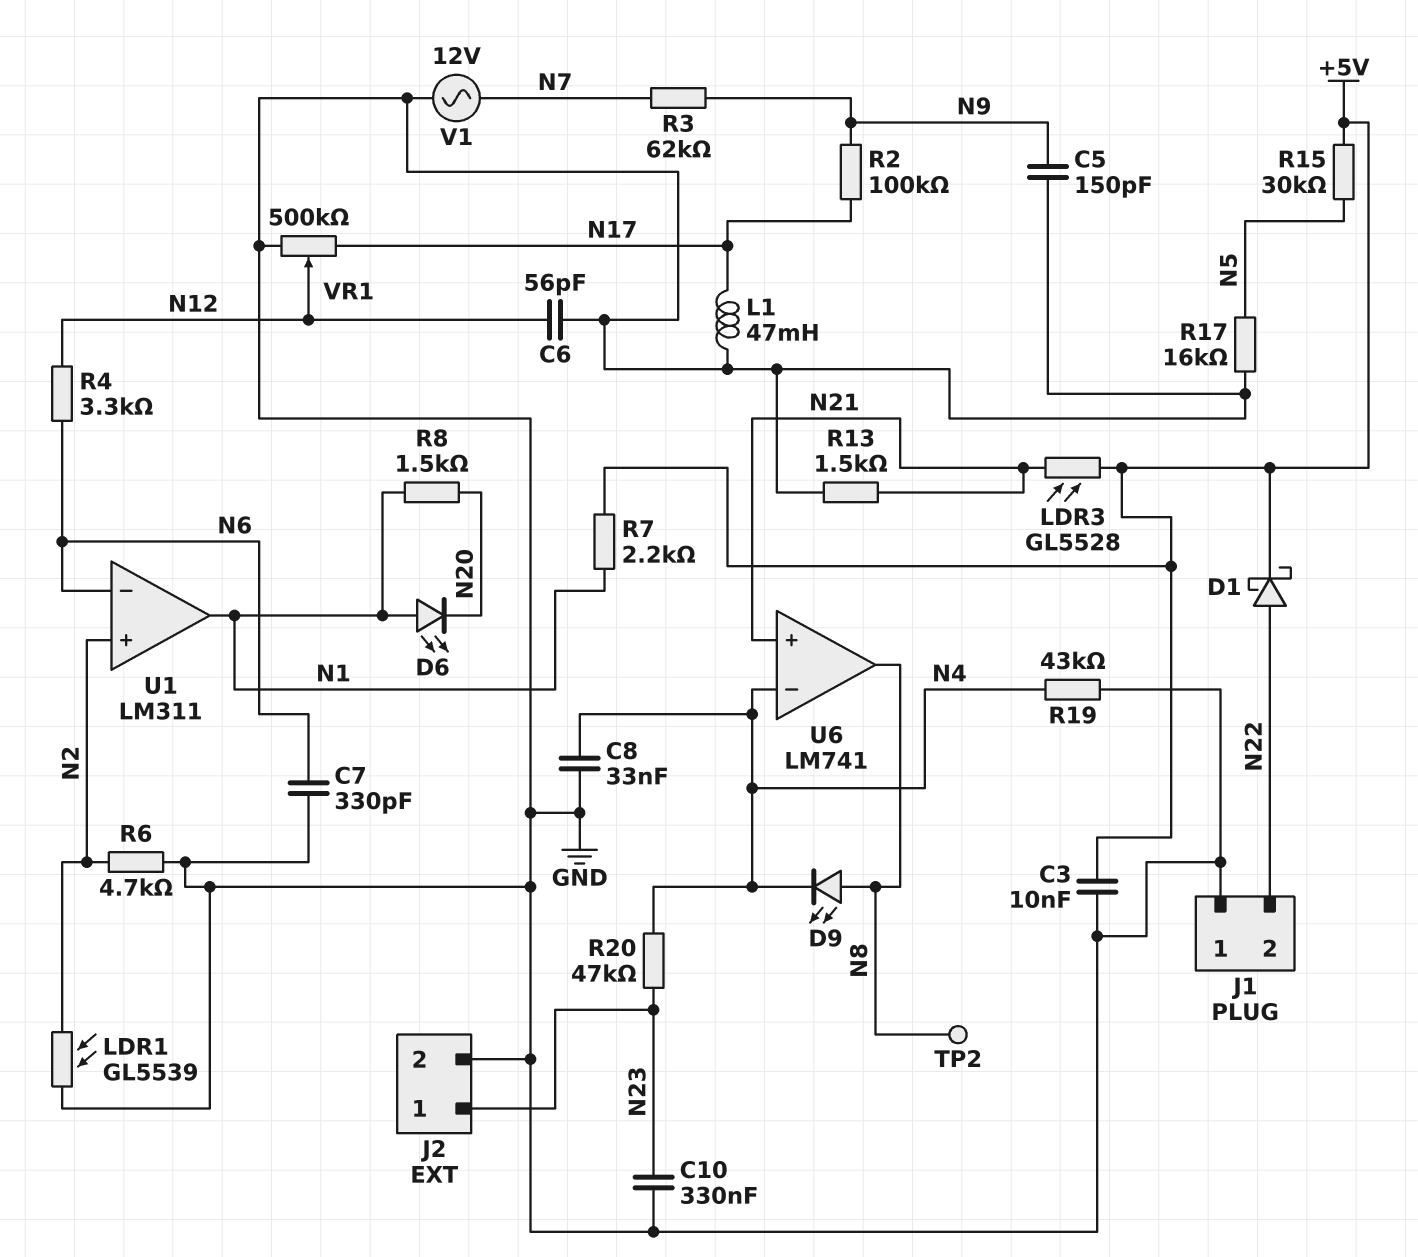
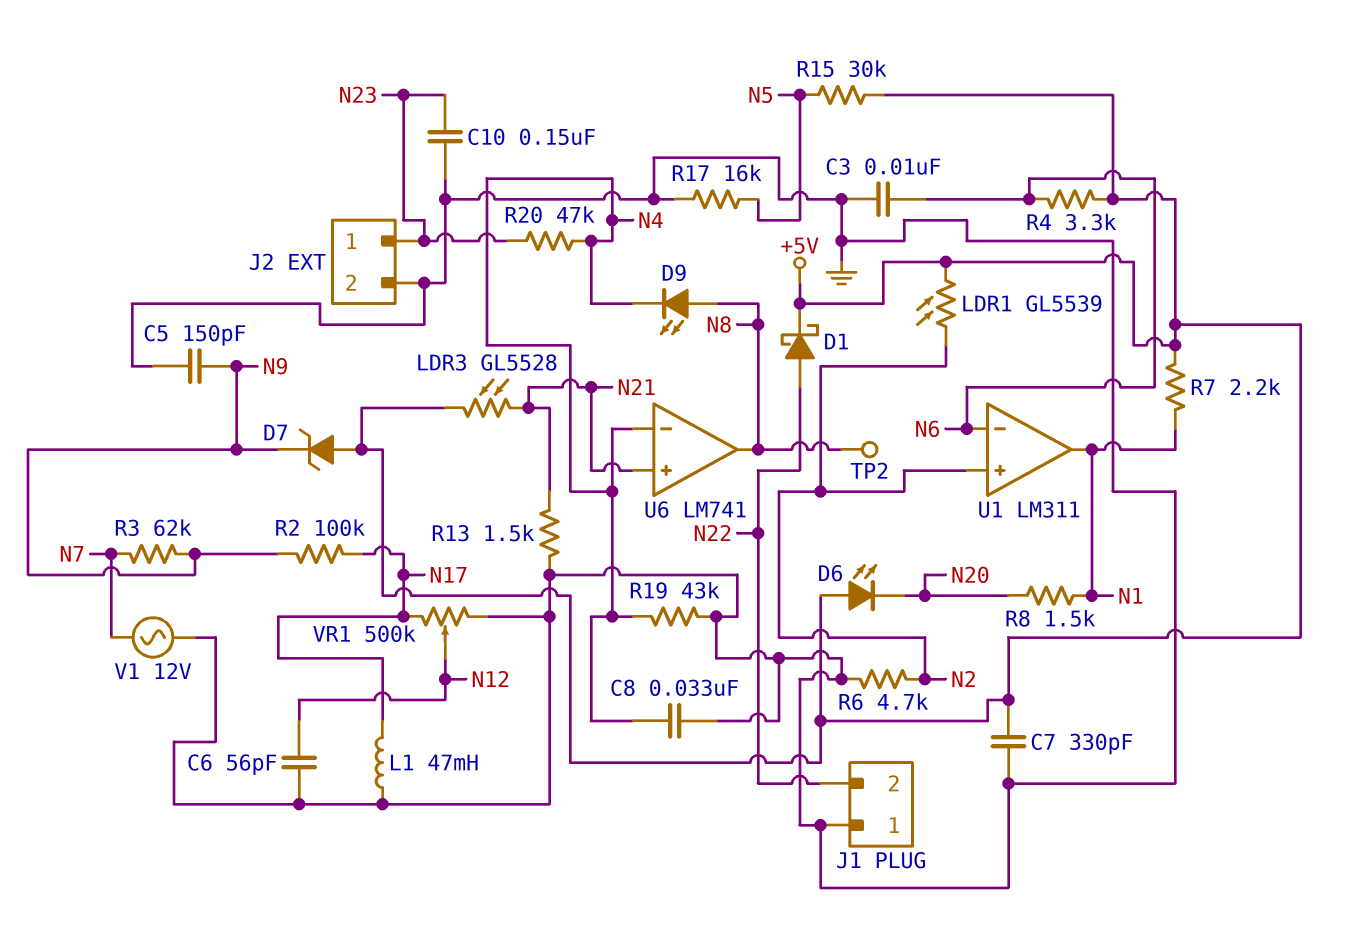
C3: 10nF (+5V, GND) -> 10nF (GND, N6)
C7: 330pF (GND, N6) -> 330pF (+5V, GND)
C10: 330nF (GND, N23) -> 150nF (GND, N23)
D6: LED (A N1, K N20) -> LED (A +5V, K N20)
D7: none -> zener (A +5V, K N9)
LDR1: GL5539 (GND, N2) -> GL5539 (+5V, N2)
R4: 3.3k (N6, N12) -> 3.3k (+5V, N6)

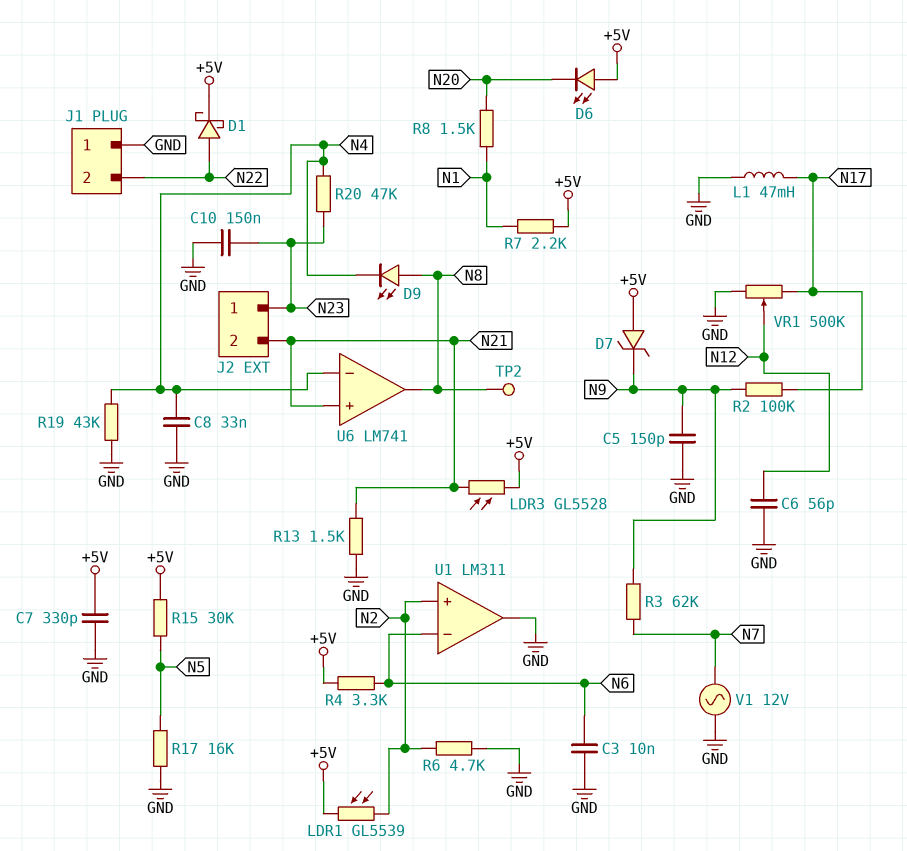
J2 pin 2: GND -> N21
U1 pin out: N1 -> GND

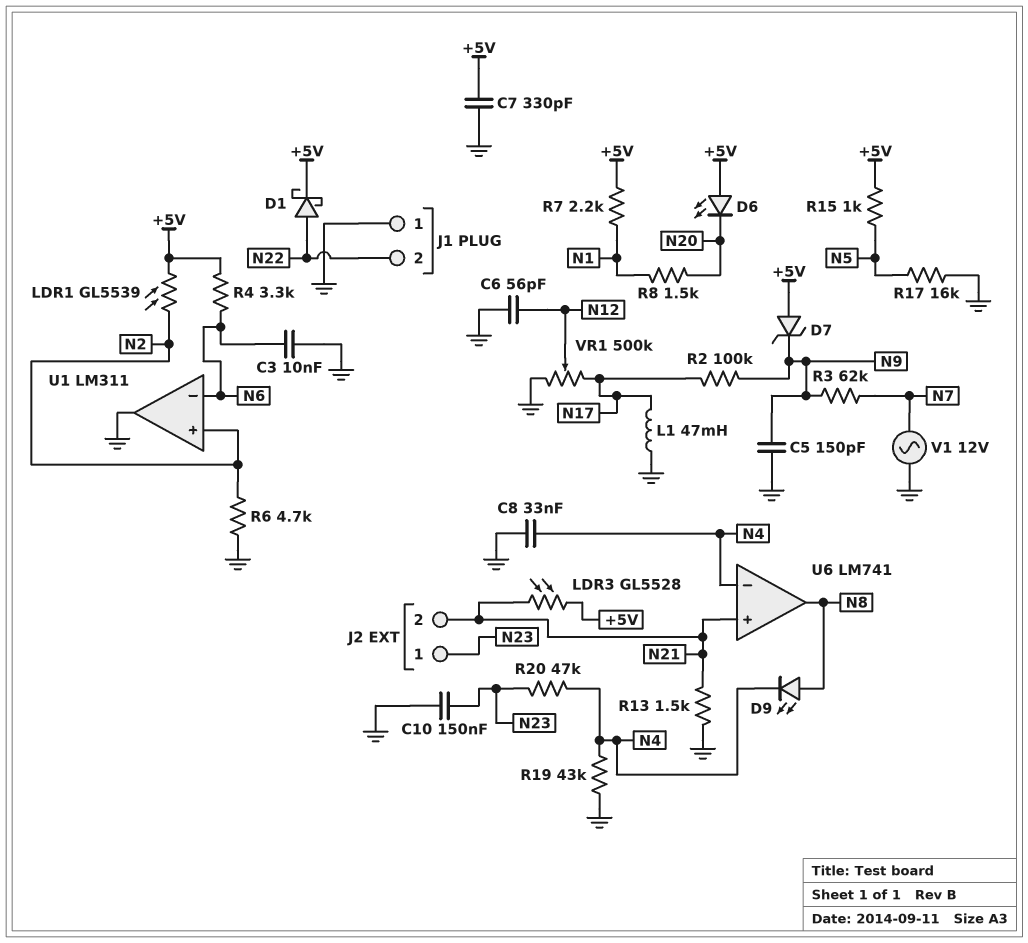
R15: 30k (+5V, N5) -> 1k (+5V, N5)
TP2: test point (N8) -> none

